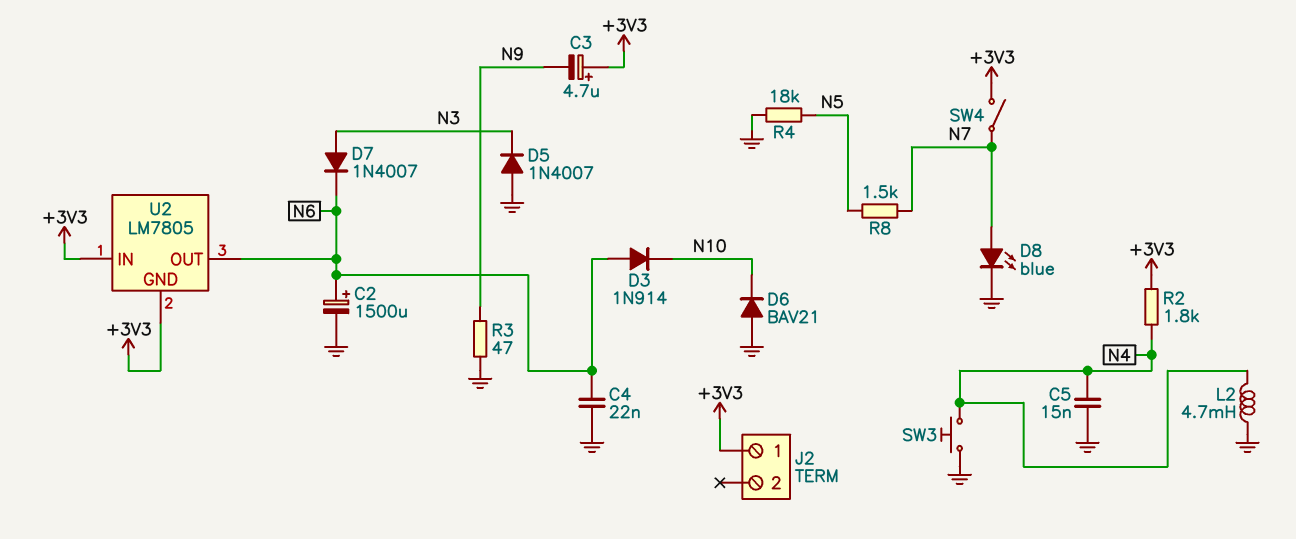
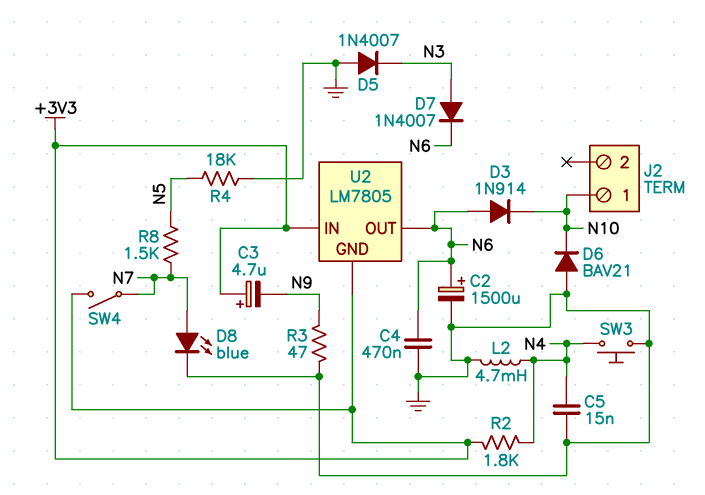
C4: 22nF (GND, N6) -> 470nF (GND, N6)
J2 pin 1: +3V3 -> N10

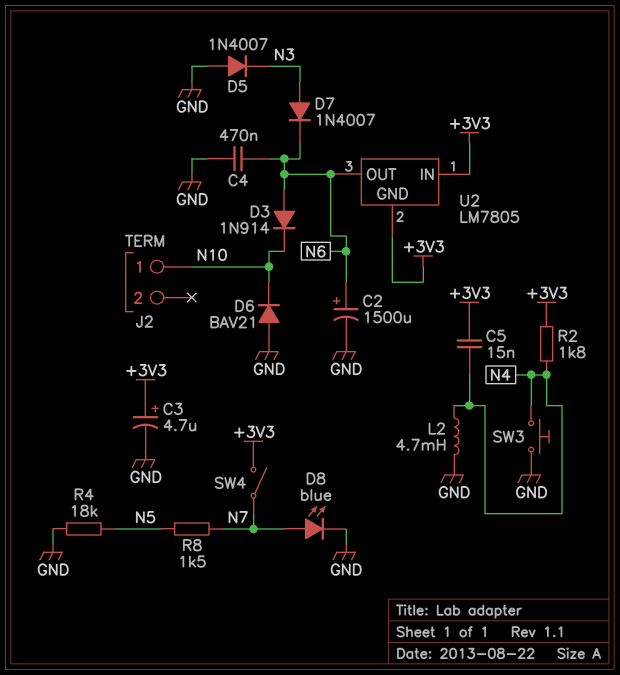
C3: 4.7uF (plus +3V3, minus N9) -> 4.7uF (plus +3V3, minus GND)
C5: 15nF (GND, N4) -> 15nF (+3V3, N4)
R3: 47 (GND, N9) -> none

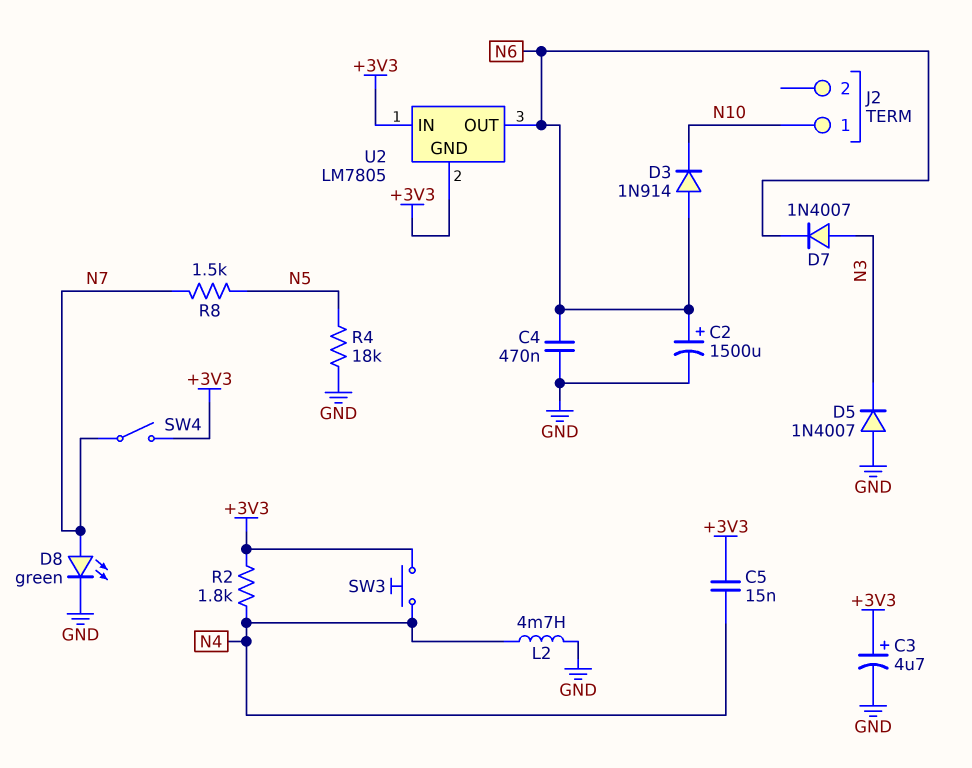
D6: diode BAV21 (A GND, K N10) -> none
D8: LED blue (A N7, K GND) -> LED green (A N7, K GND)
SW3: button (GND, N4) -> button (+3V3, N4)

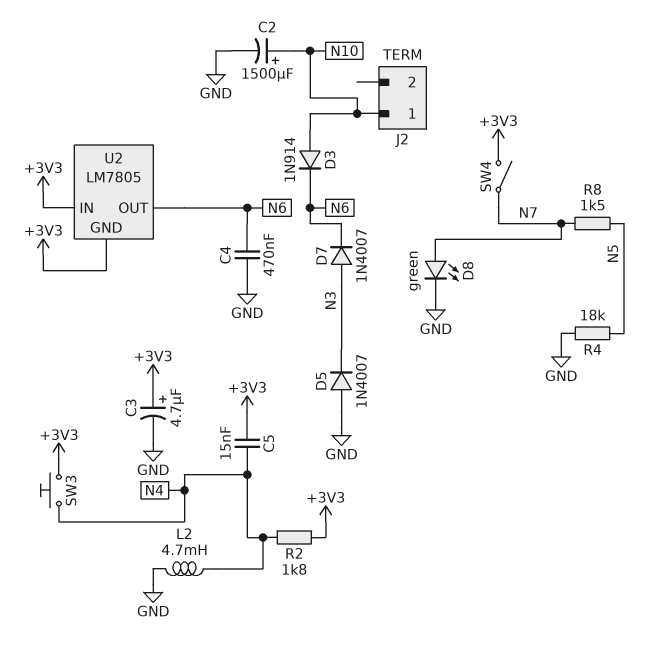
C2: 1500uF (plus N6, minus GND) -> 1500uF (plus N10, minus GND)
D3: diode 1N914 (A N6, K N10) -> diode 1N914 (A N10, K N6)

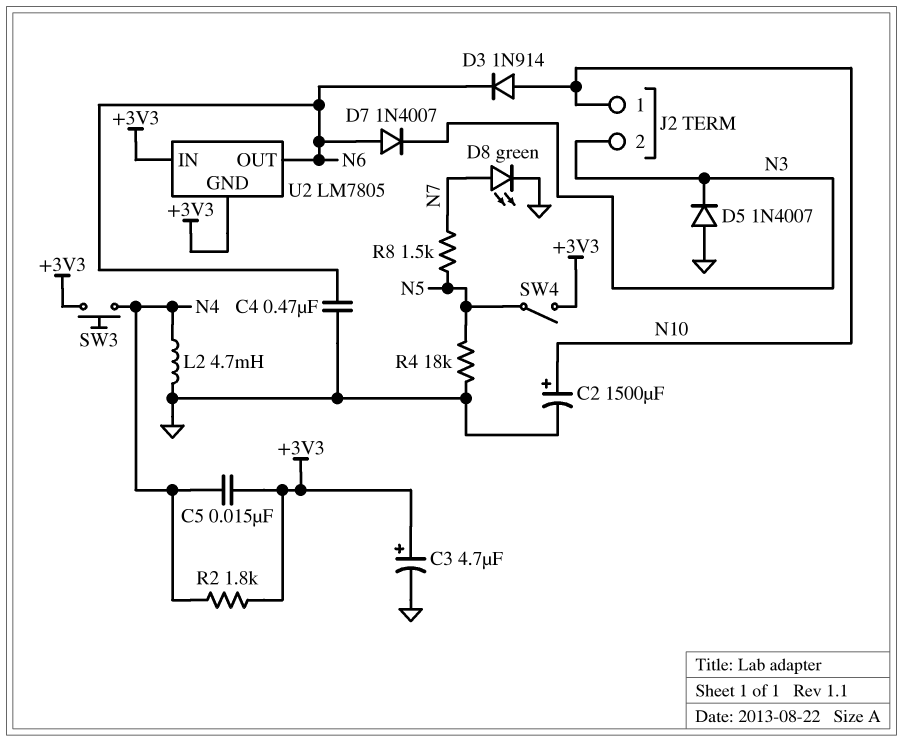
D7: diode 1N4007 (A N3, K N6) -> diode 1N4007 (A N6, K N3)
J2 pin 2: none -> N3
SW4: switch (+3V3, N7) -> switch (+3V3, N5)

